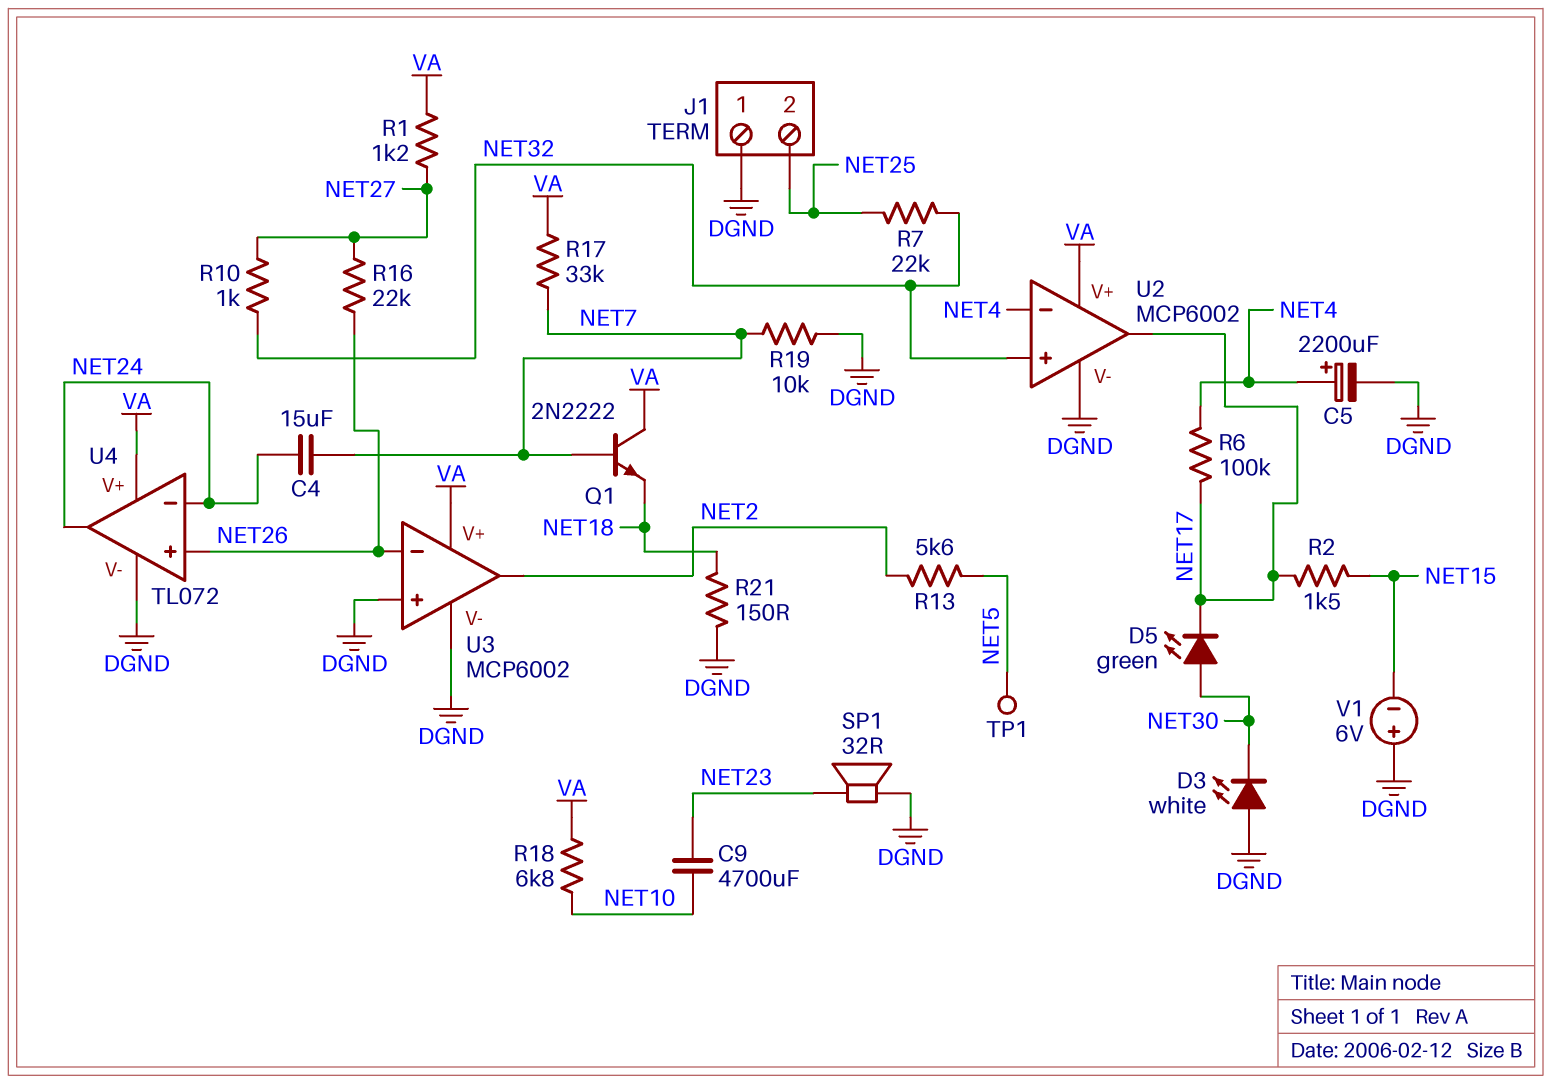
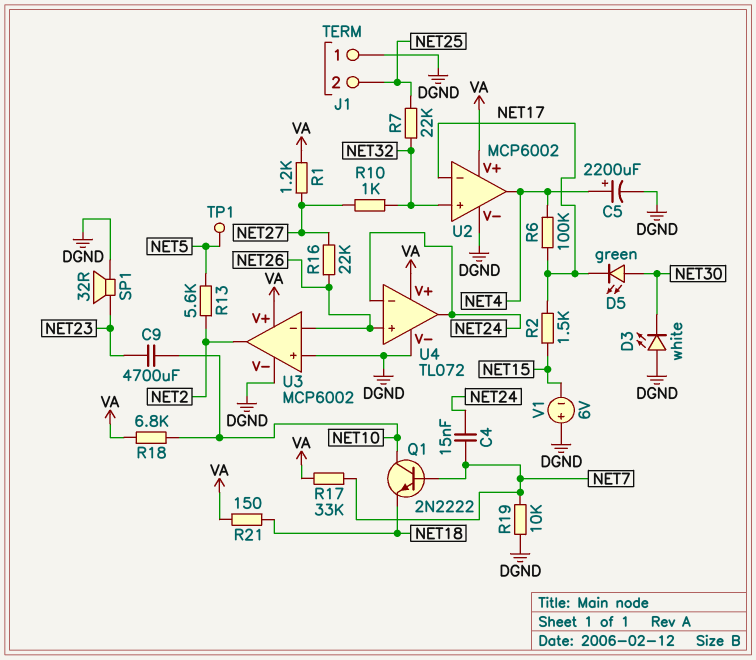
C4: 15uF (NET7, NET24) -> 15nF (NET7, NET24)
Q1: NPN 2N2222 (B NET7, C VA, E NET18) -> NPN 2N2222 (B NET7, C NET10, E NET18)
R21: 150 (DGND, NET18) -> 150 (NET18, VA)
U2 pin in-: NET4 -> NET17
U2 pin out: NET17 -> NET4

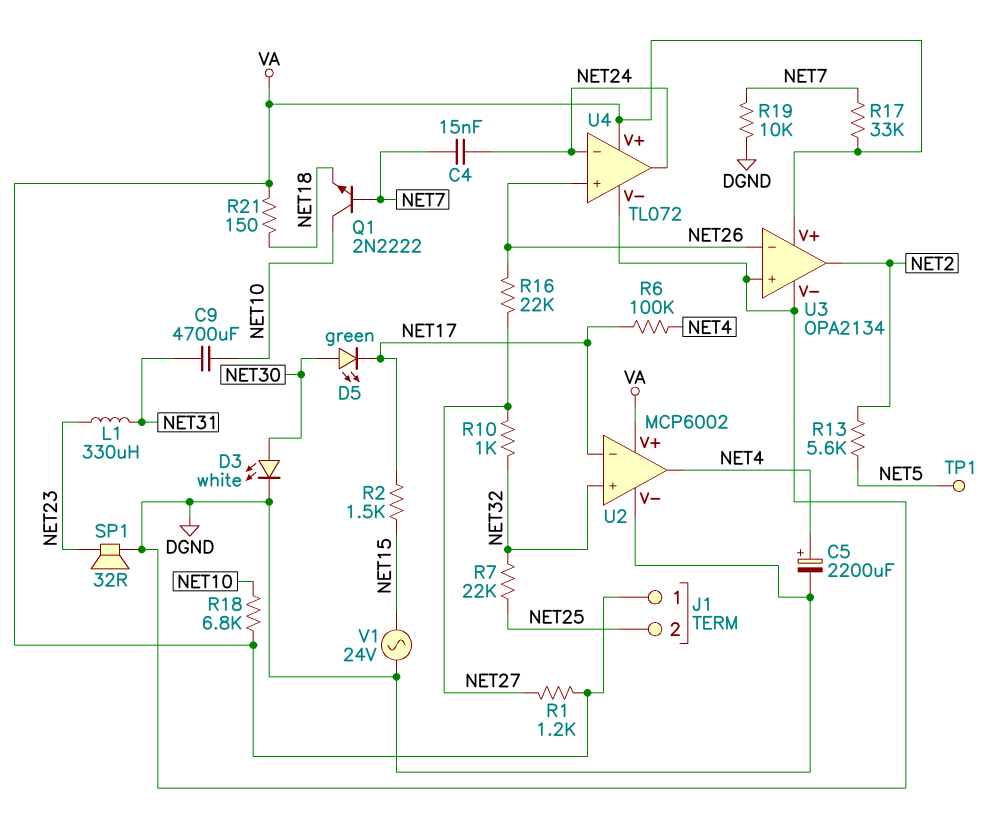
C9: 4700uF (NET10, NET23) -> 4700uF (NET10, NET31)
D3: LED white (A DGND, K NET30) -> LED white (A NET30, K DGND)
J1 pin 1: DGND -> VA
L1: none -> 330uH (NET23, NET31)
U3: MCP6002 -> OPA2134
V1: 6V (plus DGND, minus NET15) -> AC 24V (DGND, NET15)

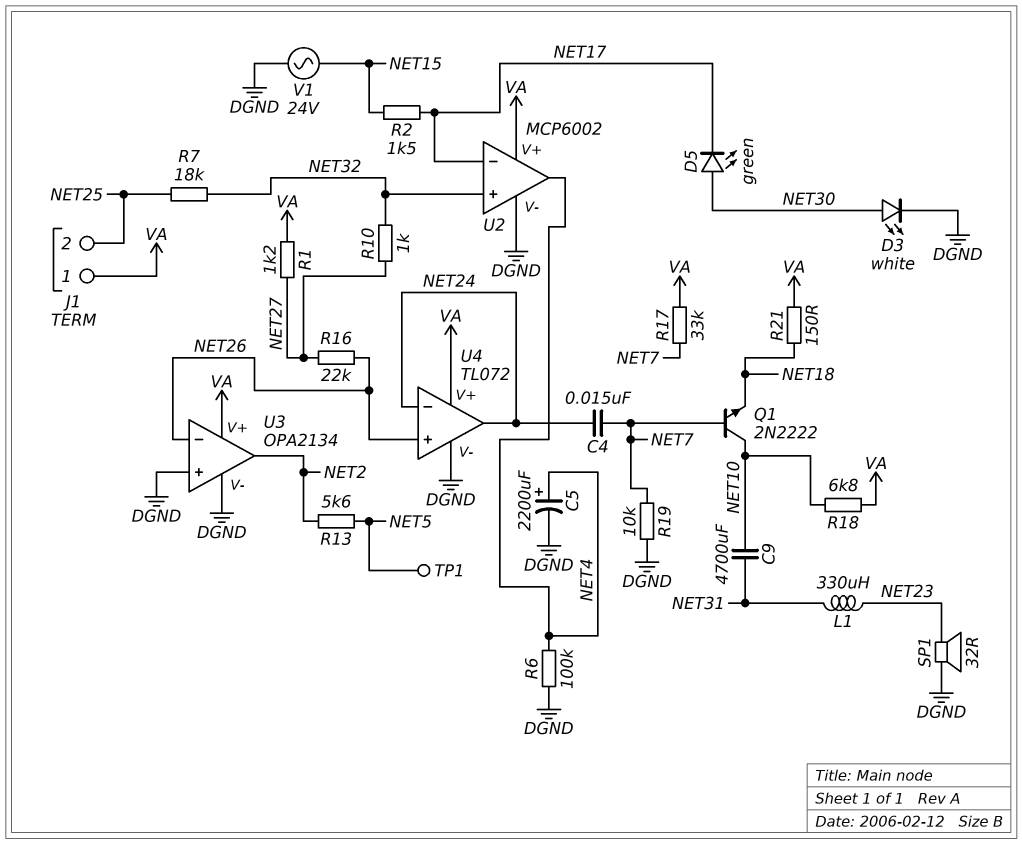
R6: 100k (NET4, NET17) -> 100k (DGND, NET4)
R7: 22k (NET25, NET32) -> 18k (NET25, NET32)

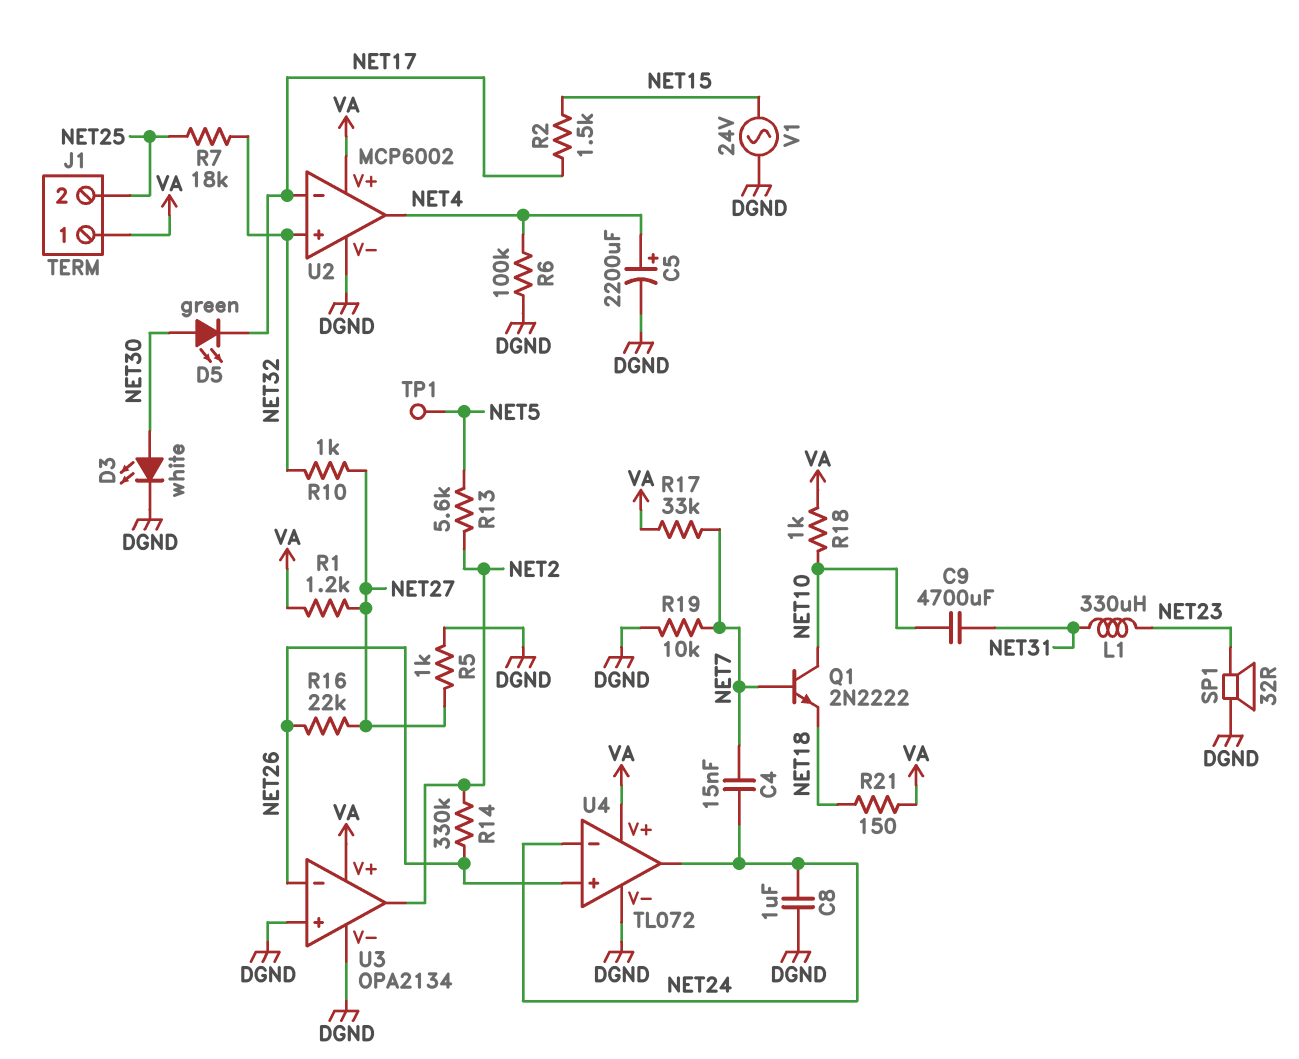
C8: none -> 1uF (DGND, NET24)
R5: none -> 1k (DGND, NET27)
R14: none -> 330k (NET2, NET26)
R18: 6.8k (NET10, VA) -> 1k (NET10, VA)

